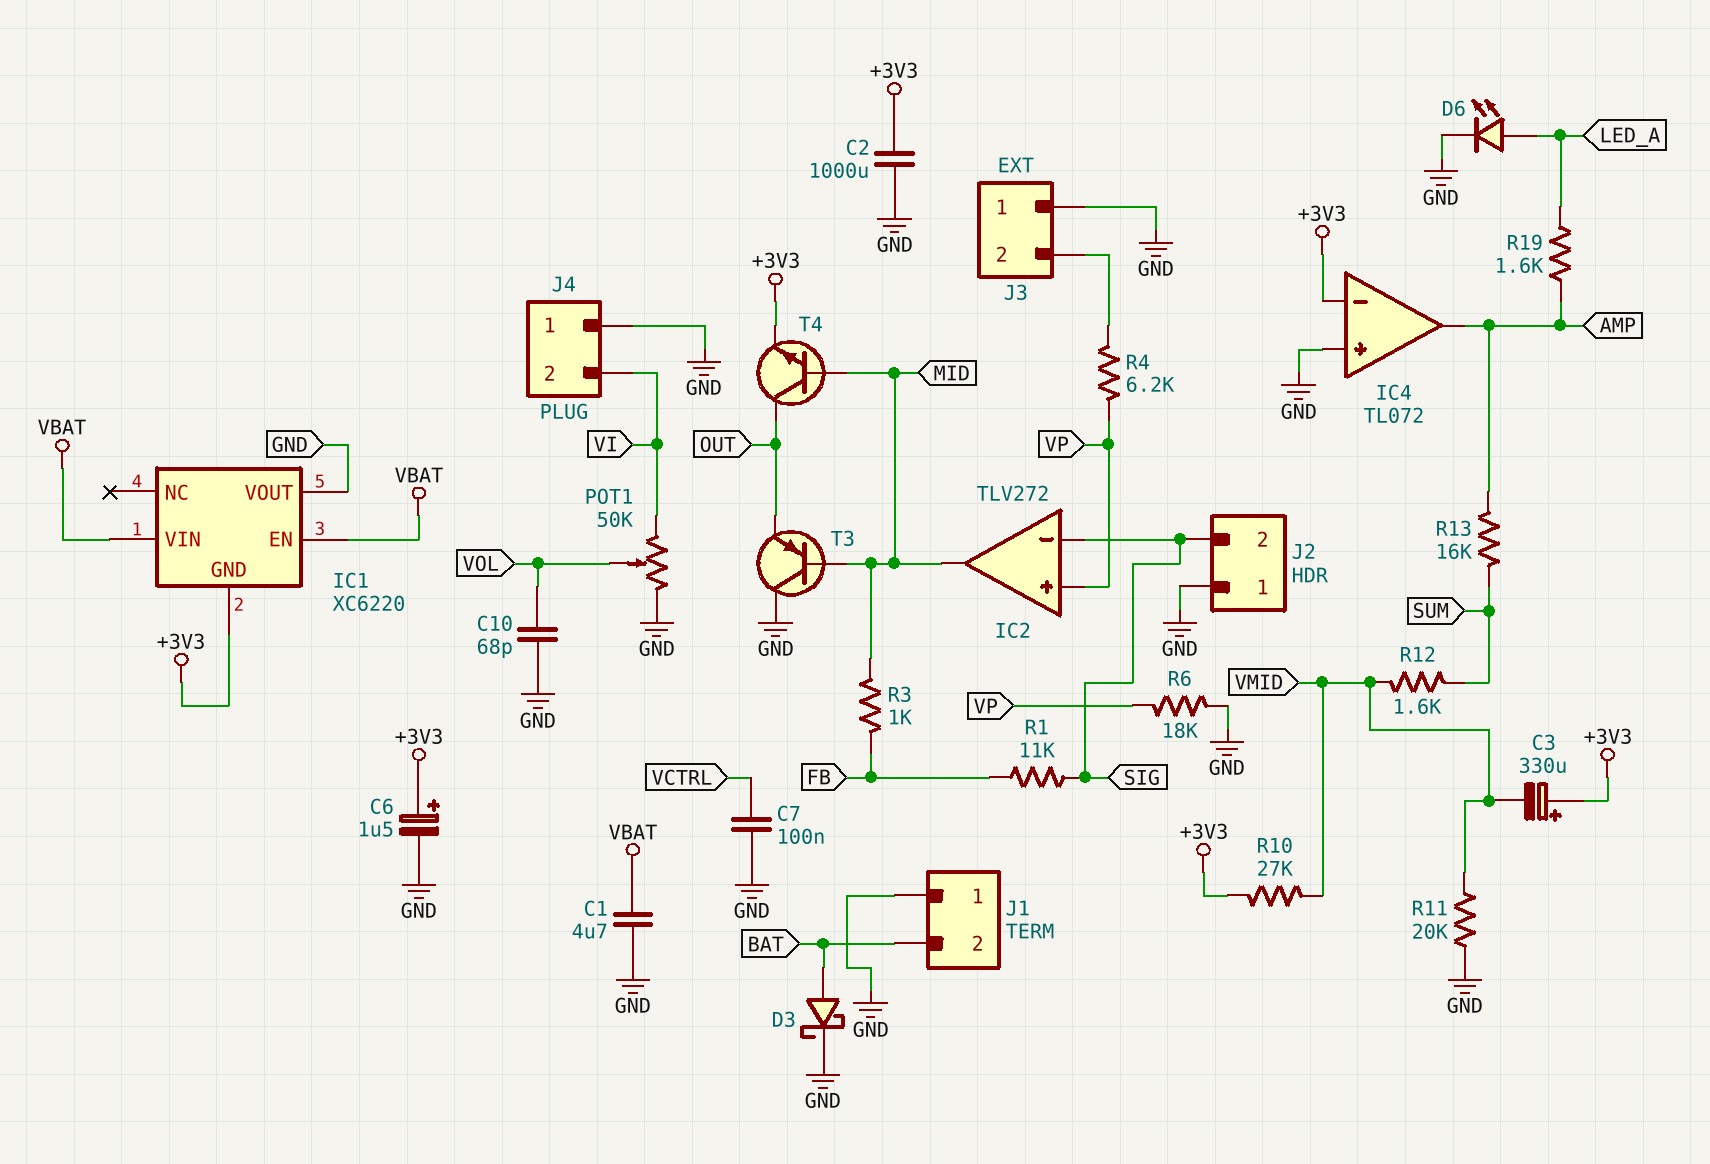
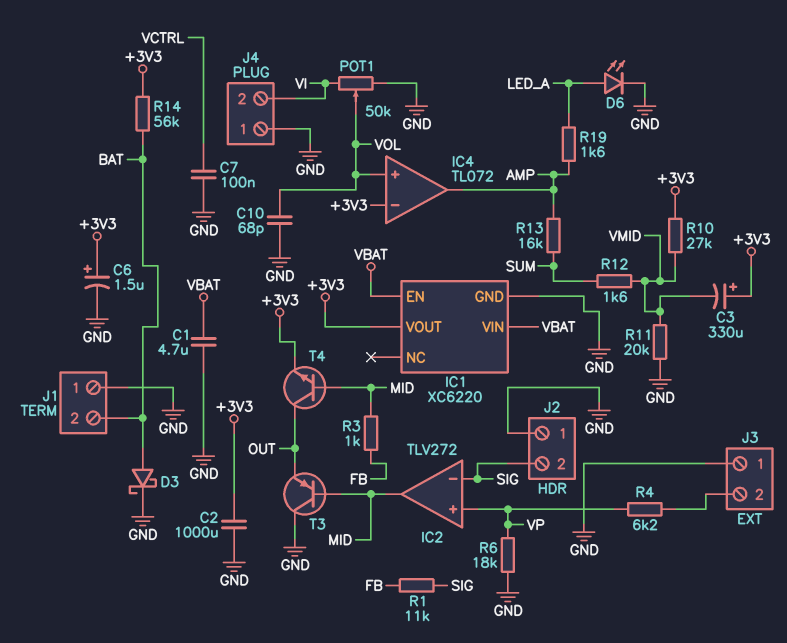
IC1 pin GND: +3V3 -> GND
IC1 pin VOUT: GND -> +3V3
IC4 pin in+: GND -> VOL
R14: none -> 56k (+3V3, BAT)

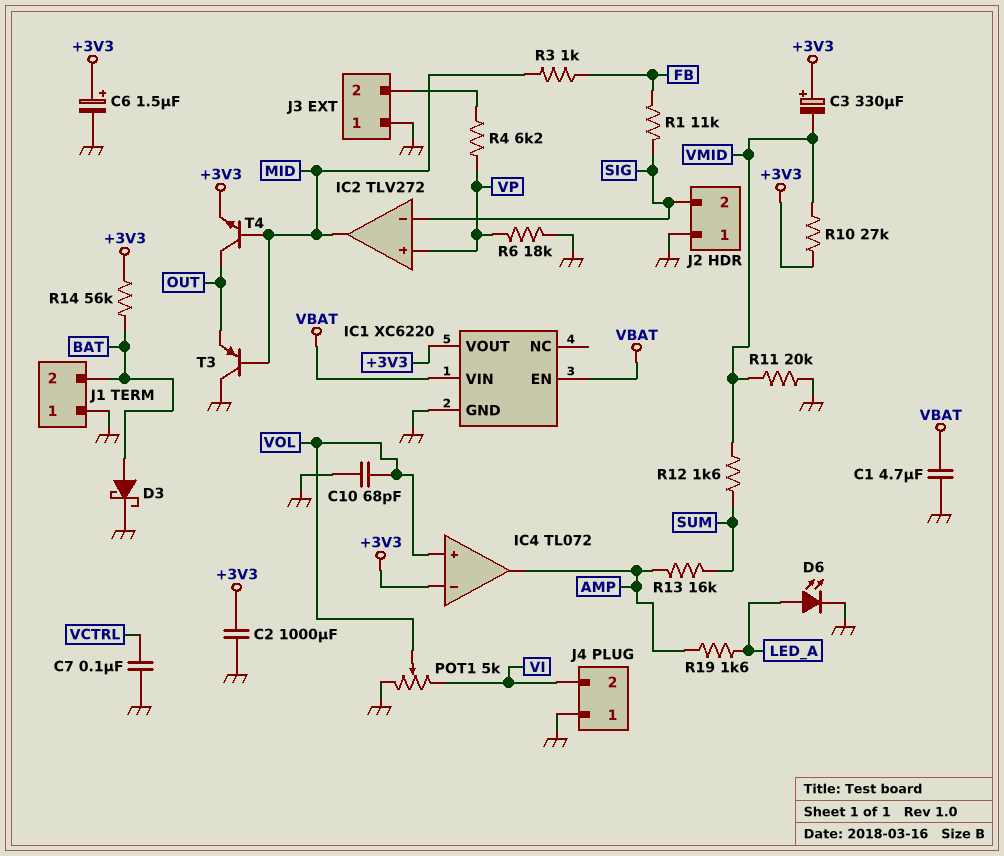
POT1: 50k (GND, VI, wiper VOL) -> 5k (GND, VI, wiper VOL)

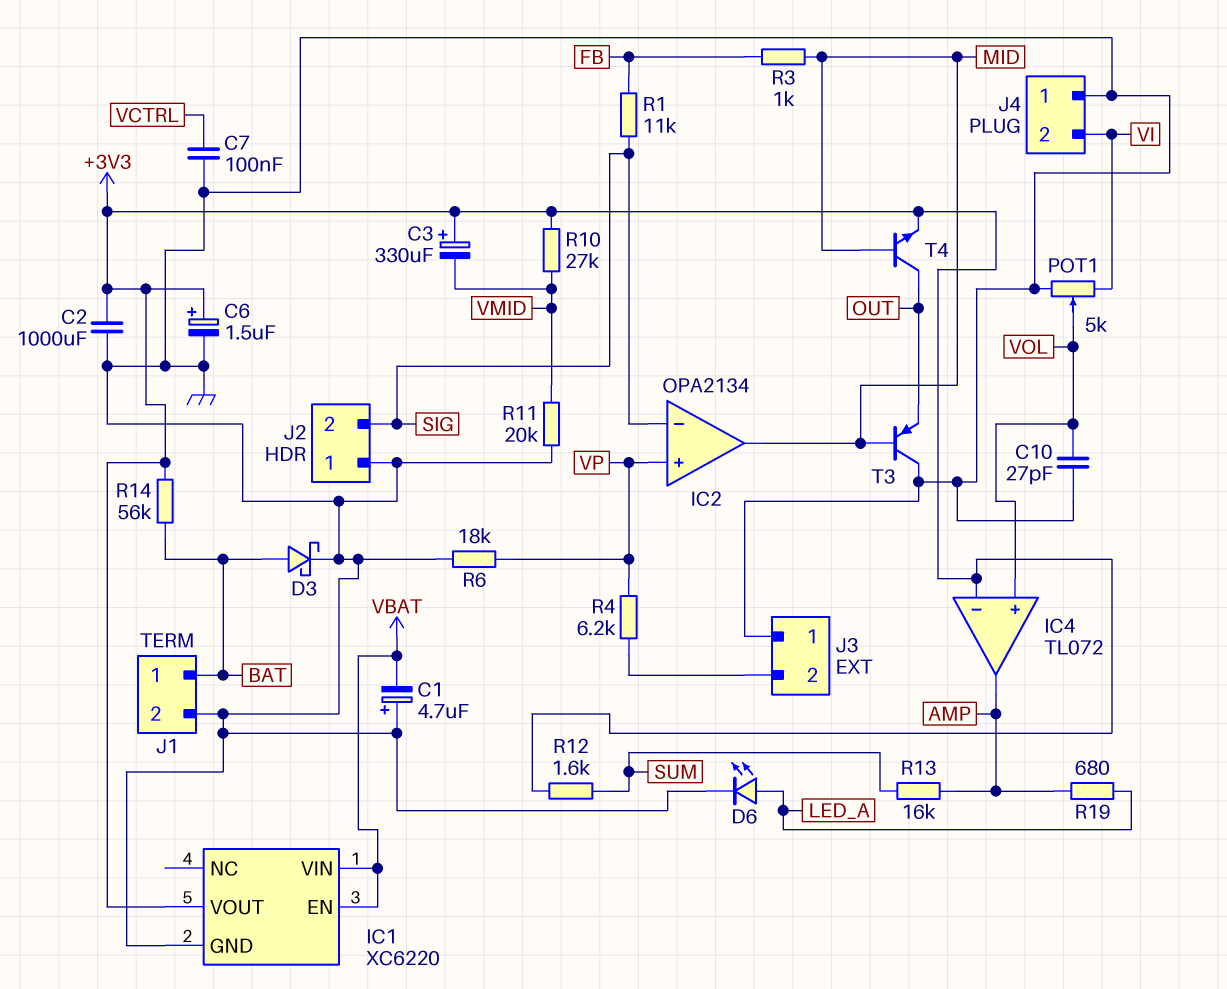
C1: 4.7uF (GND, VBAT) -> 4.7uF (plus GND, minus VBAT)
C10: 68pF (GND, VOL) -> 27pF (GND, VOL)
IC2: TLV272 -> OPA2134
J1 pin 1: GND -> BAT
J1 pin 2: BAT -> GND
R12: 1.6k (SUM, VMID) -> 1.6k (+3V3, SUM)
R19: 1.6k (AMP, LED_A) -> 680 (AMP, LED_A)

